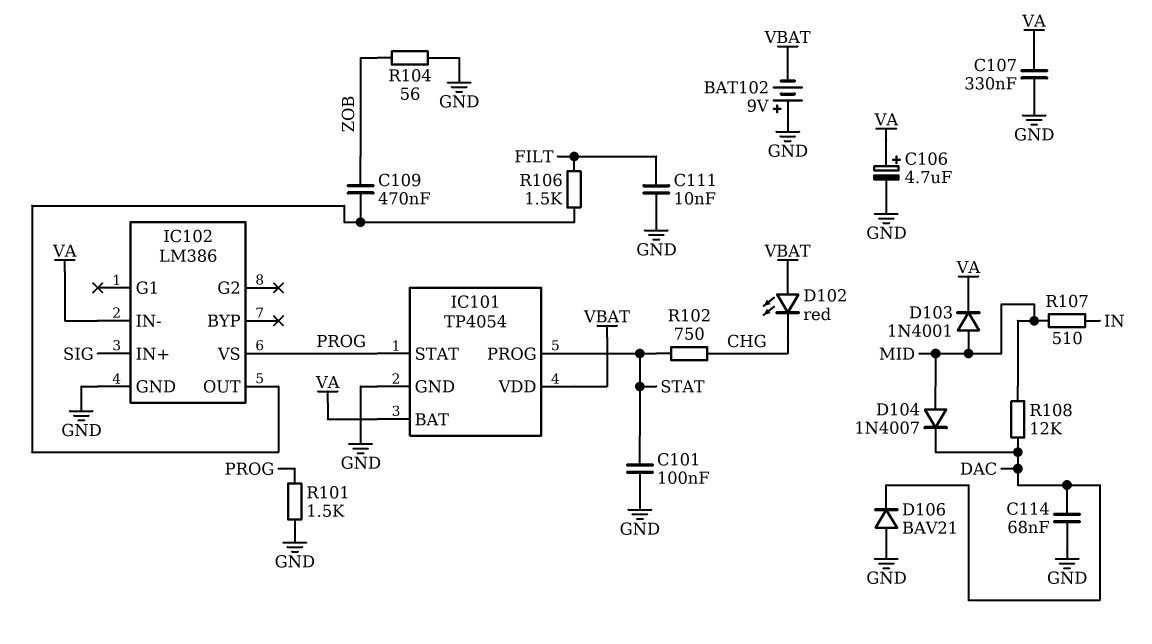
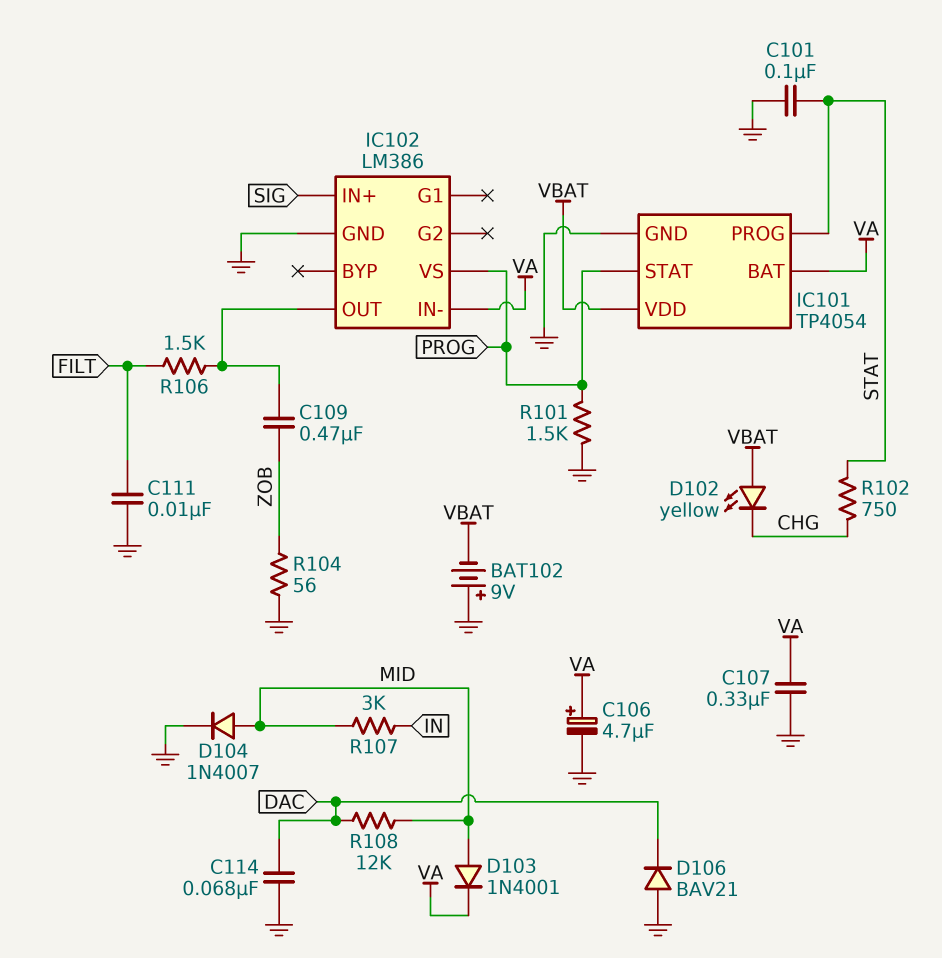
D102: LED red (A VBAT, K CHG) -> LED yellow (A VBAT, K CHG)
D104: diode 1N4007 (A MID, K DAC) -> diode 1N4007 (A MID, K GND)
R107: 510 (IN, MID) -> 3k (IN, MID)

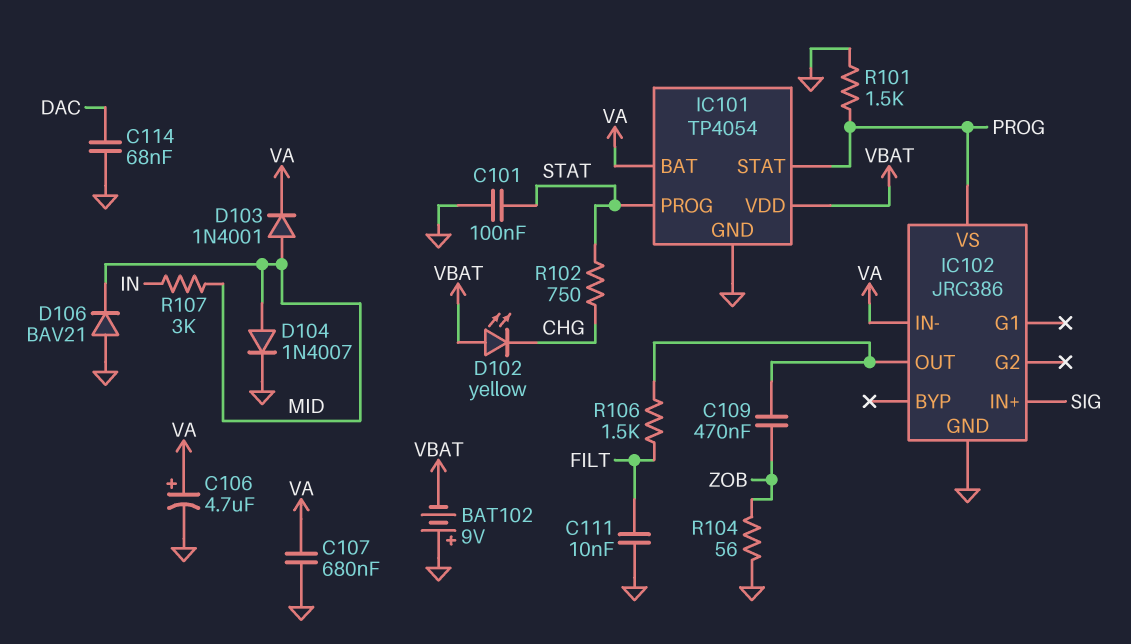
C107: 330nF (GND, VA) -> 680nF (GND, VA)
D106: diode BAV21 (A GND, K DAC) -> diode BAV21 (A GND, K MID)
IC102: LM386 -> JRC386
R108: 12k (DAC, MID) -> none

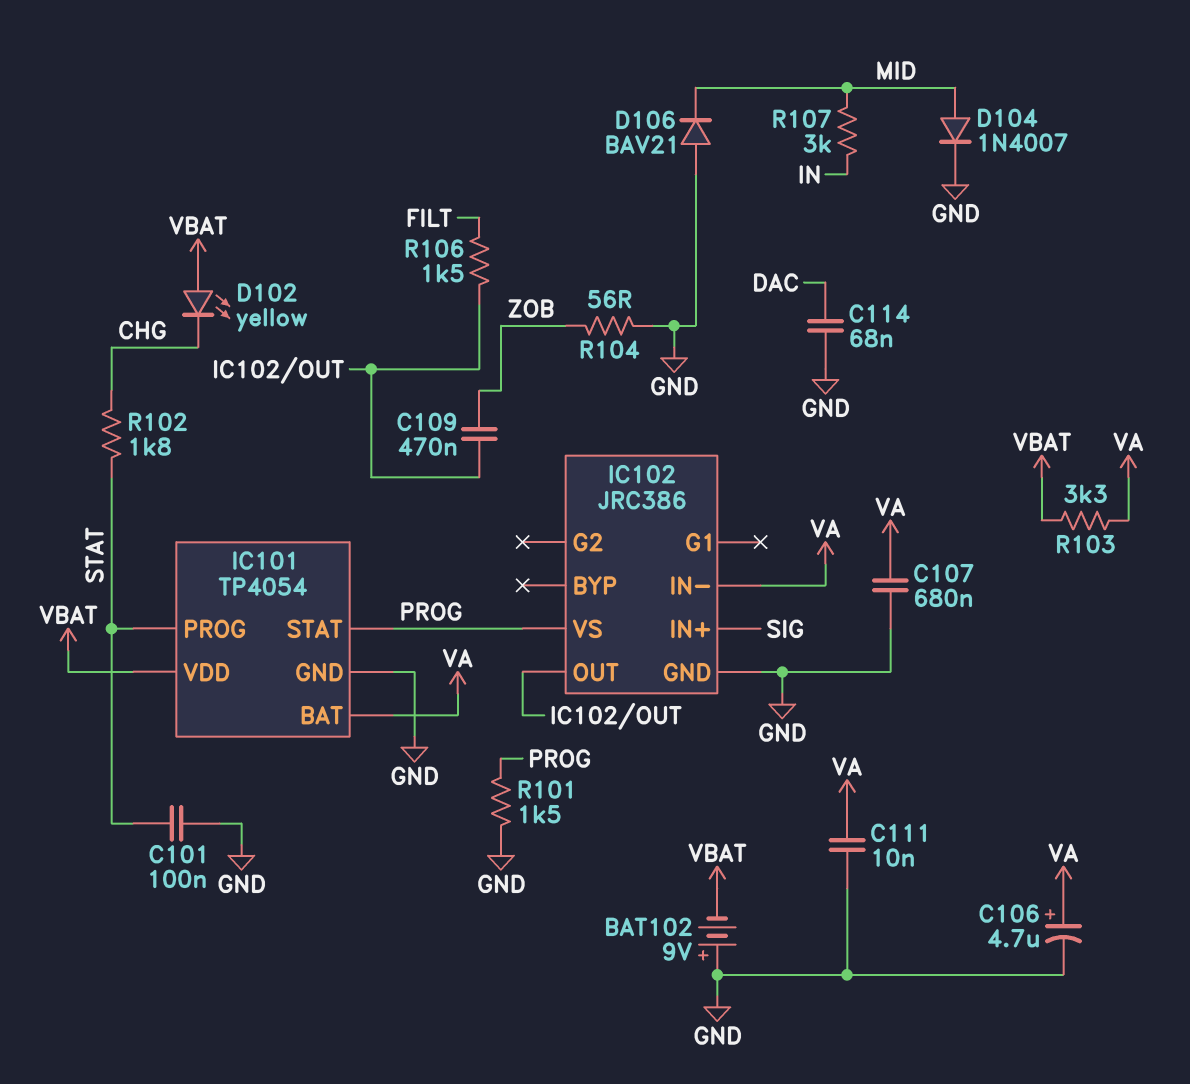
C111: 10nF (FILT, GND) -> 10nF (GND, VA)
D103: diode 1N4001 (A MID, K VA) -> none
R102: 750 (CHG, STAT) -> 1.8k (CHG, STAT)
R103: none -> 3.3k (VA, VBAT)

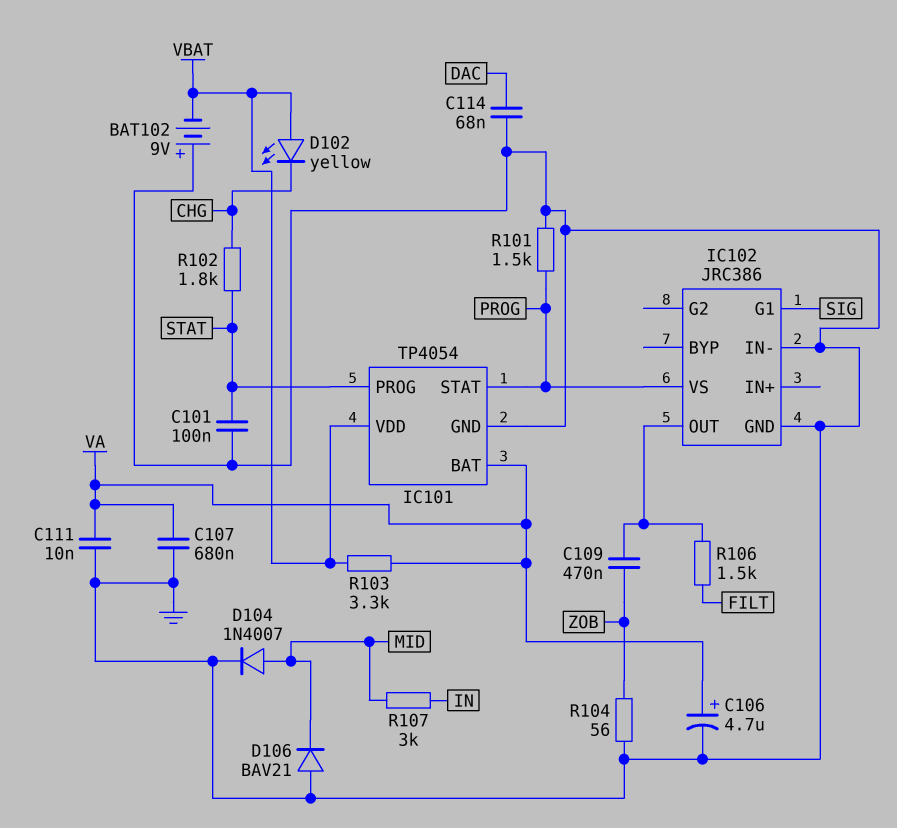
IC102 pin G1: none -> SIG
IC102 pin IN+: SIG -> none
IC102 pin IN-: VA -> GND

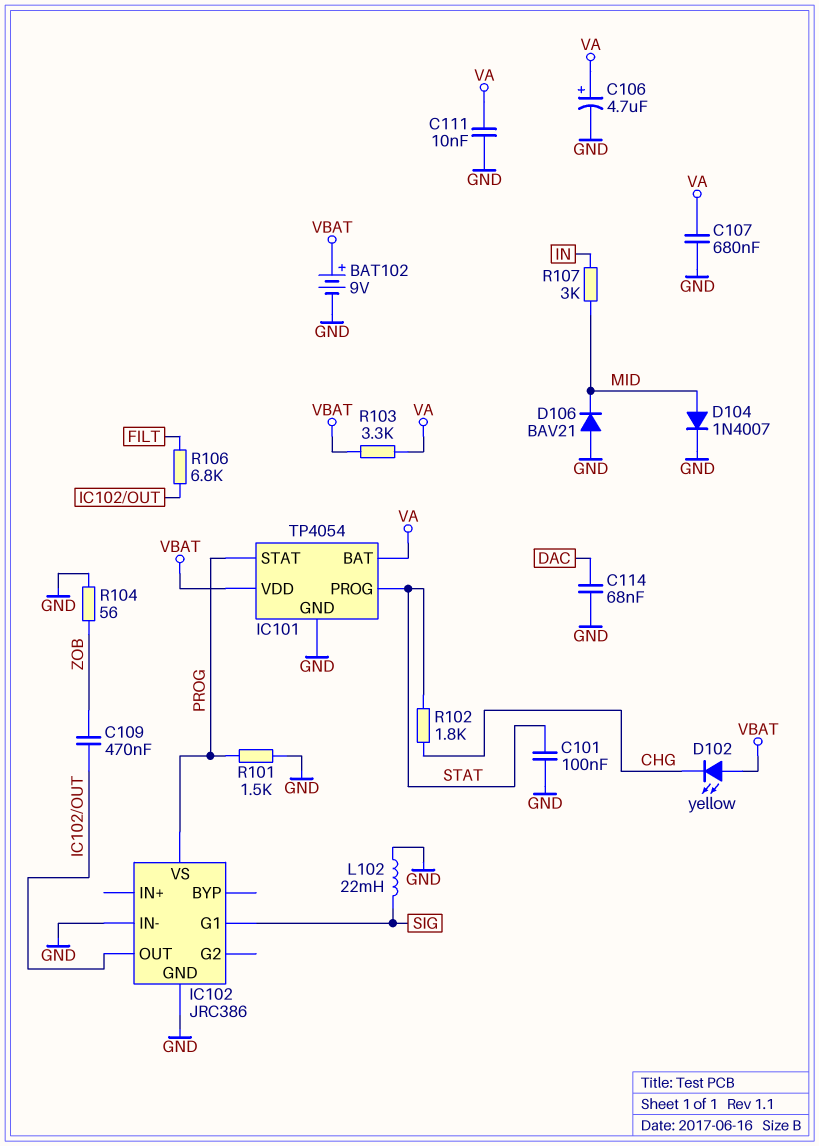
BAT102: 9V (plus GND, minus VBAT) -> 9V (plus VBAT, minus GND)
L102: none -> 22mH (GND, SIG)
R106: 1.5k (FILT, IC102/OUT) -> 6.8k (FILT, IC102/OUT)

